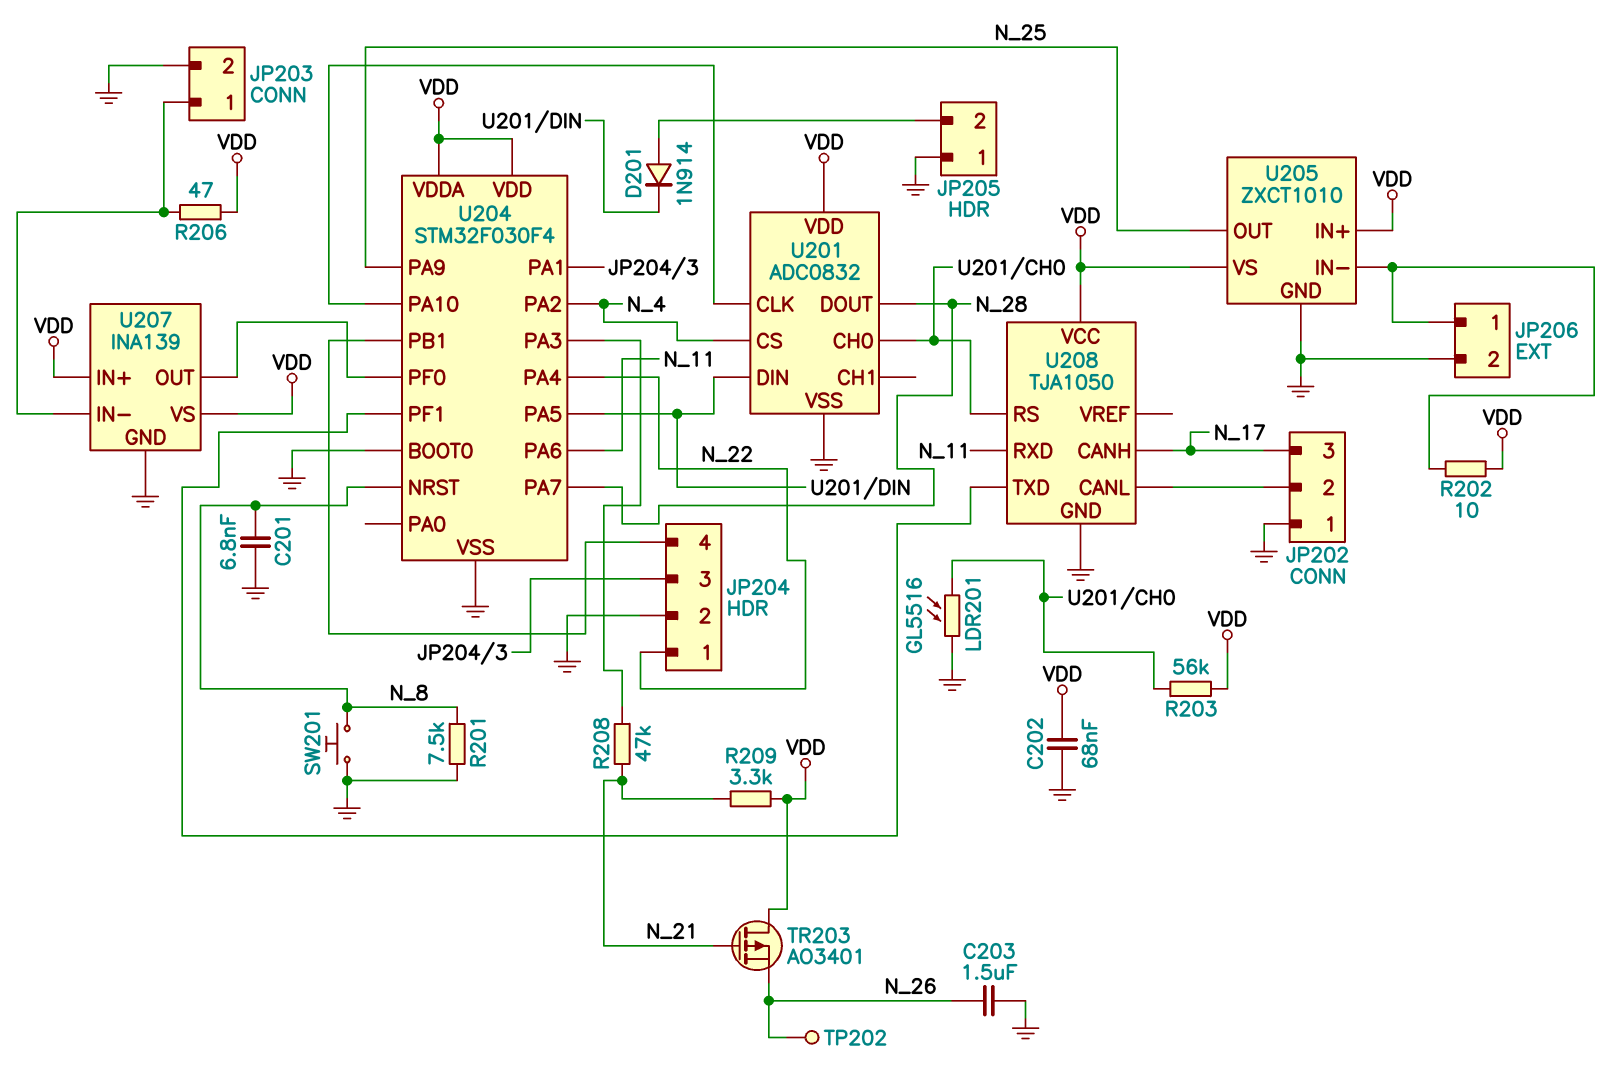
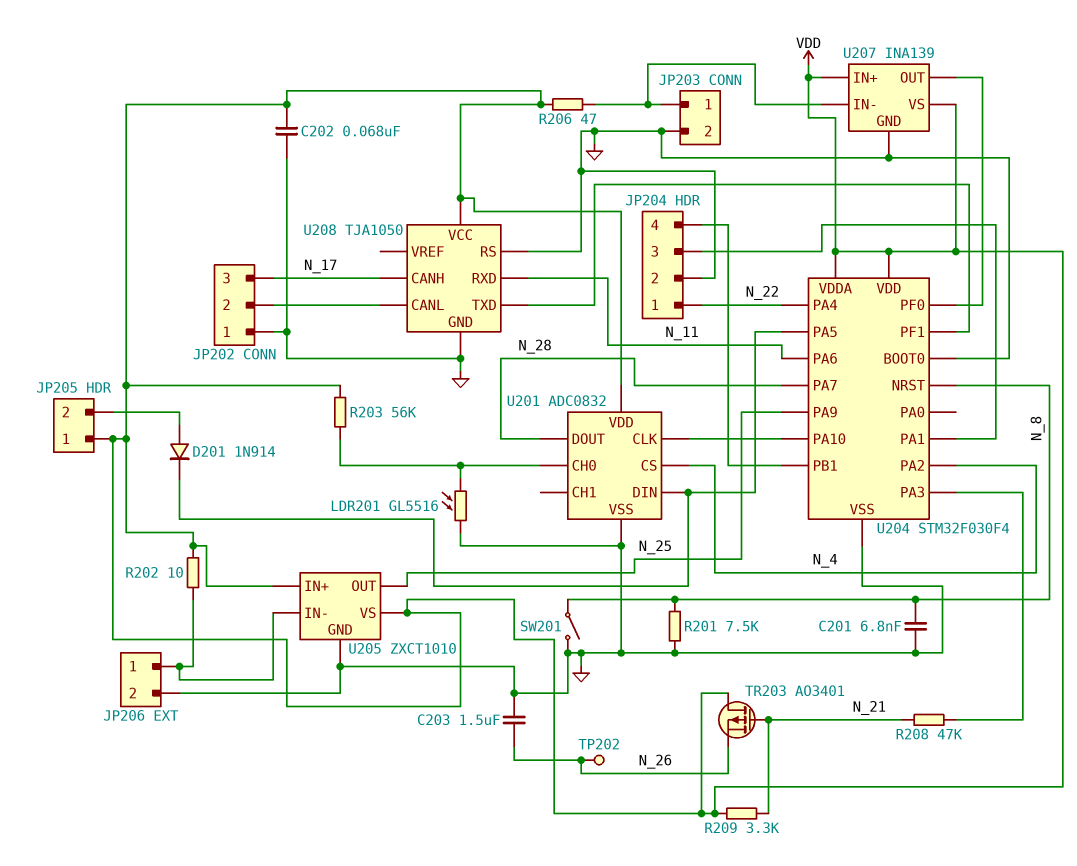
JP205 pin 1: GND -> VDD
SW201: button (GND, N_8) -> switch (GND, N_8)
U208 pin RS: U201/CH0 -> GND

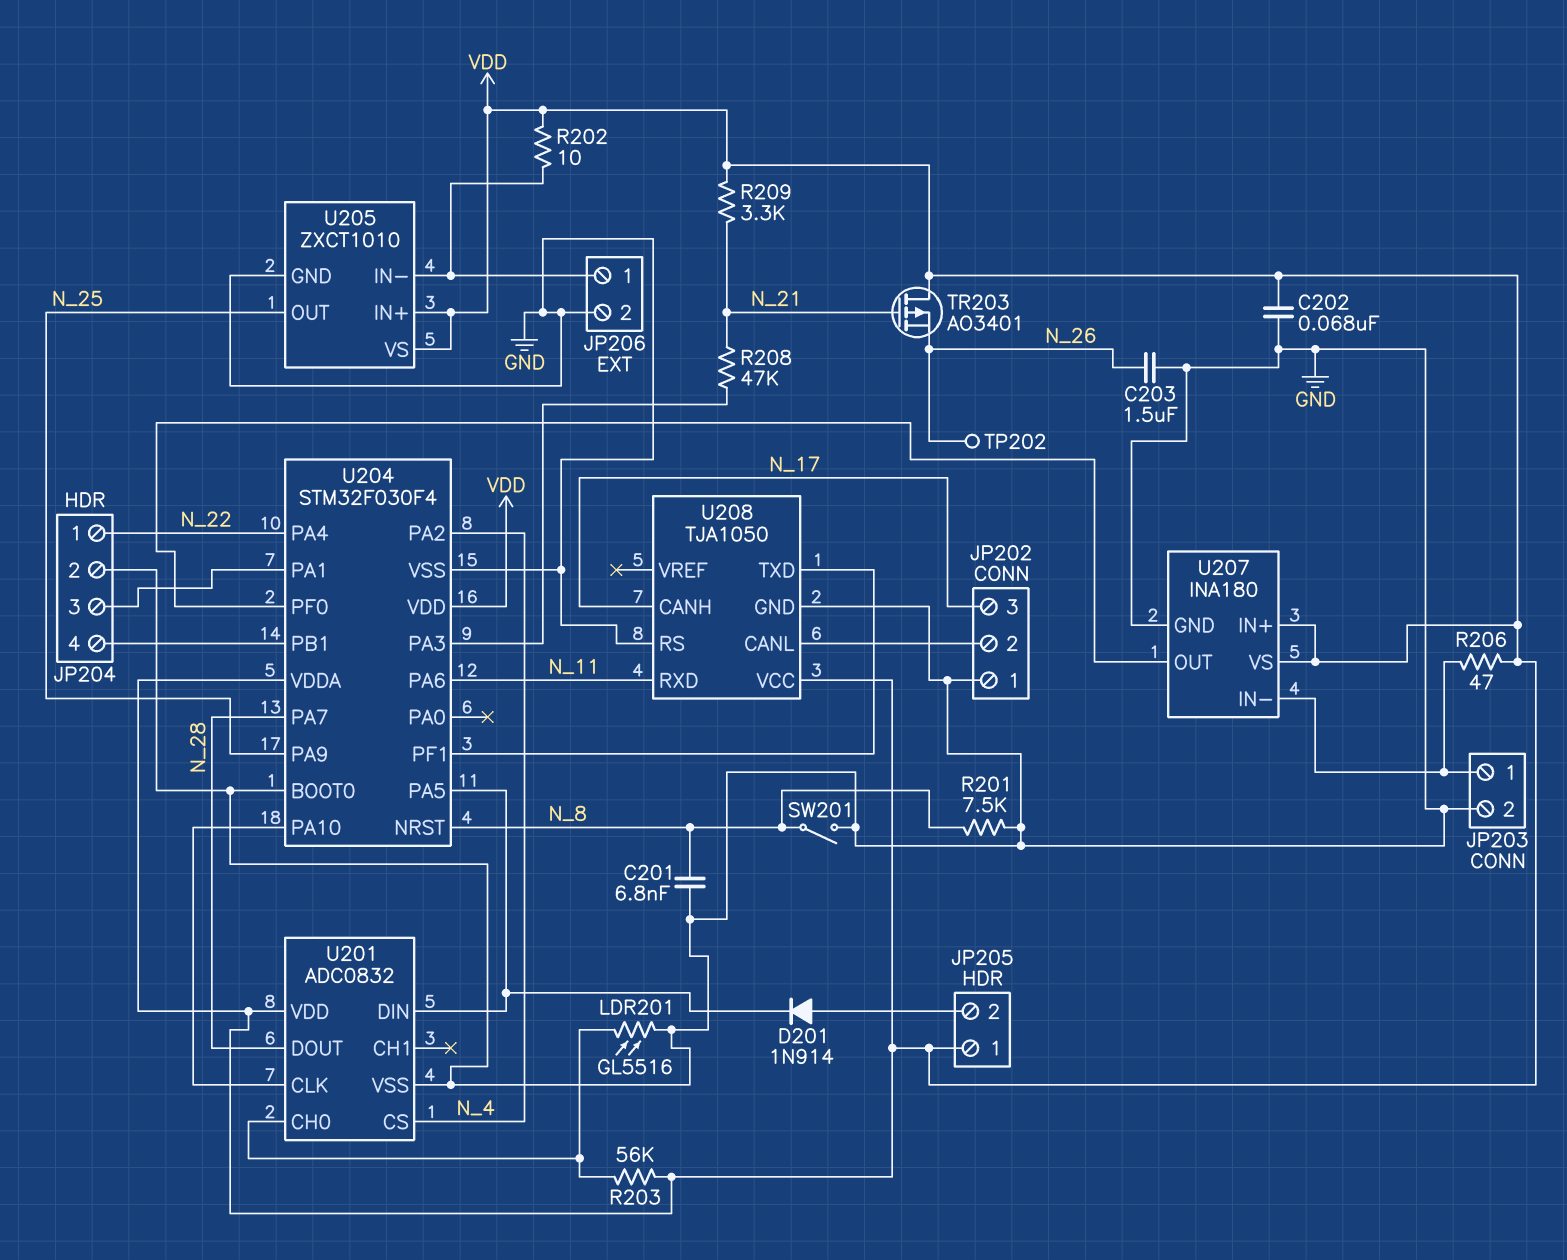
U207: INA139 -> INA180

